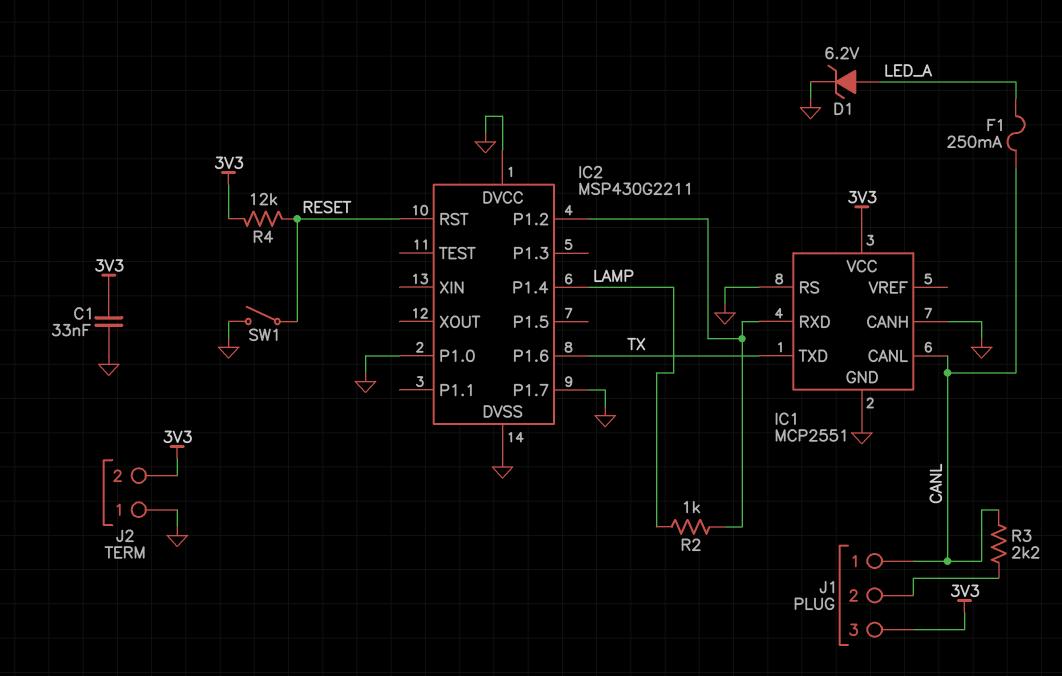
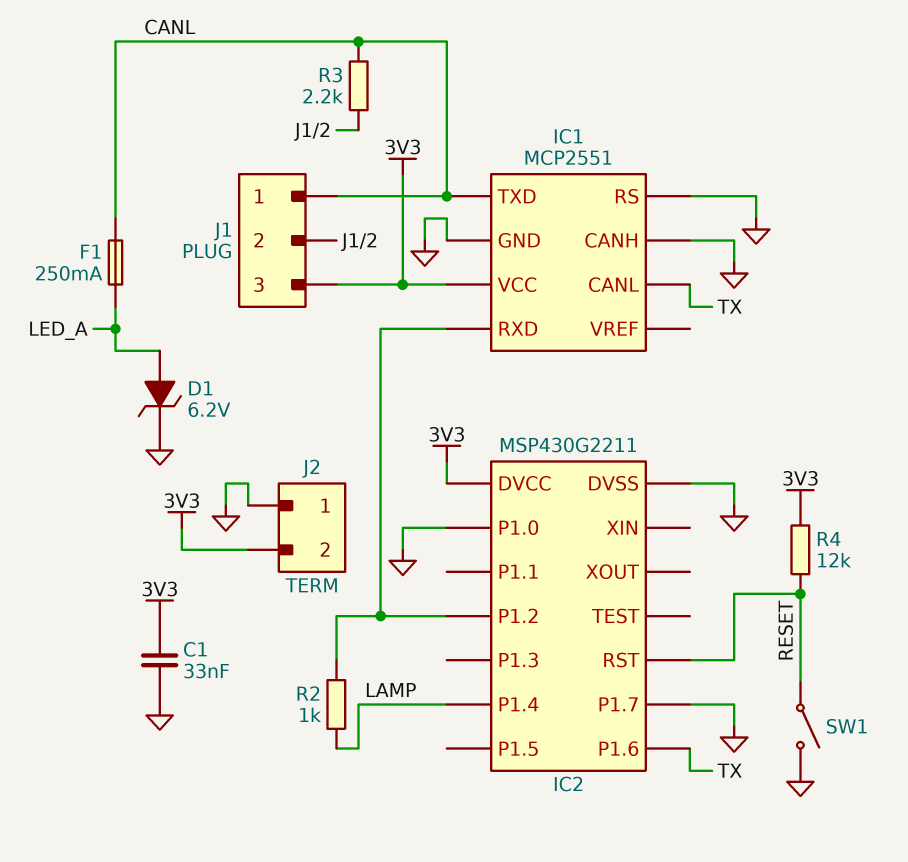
IC1 pin CANL: CANL -> TX
IC1 pin TXD: TX -> CANL
IC2 pin DVCC: GND -> 3V3

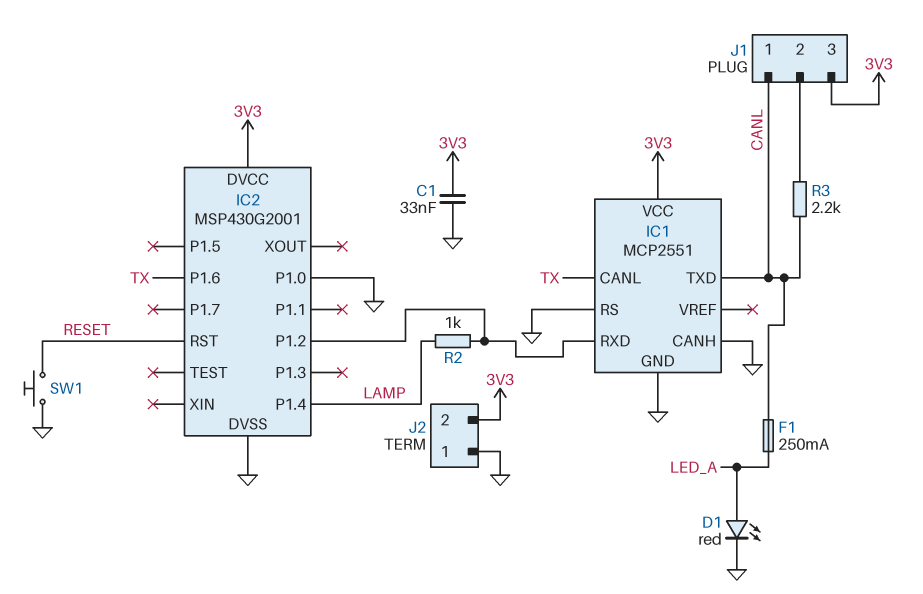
D1: zener 6.2V (A LED_A, K GND) -> LED red (A LED_A, K GND)
IC2: MSP430G2211 -> MSP430G2001
IC2 pin P1.7: GND -> none
R4: 12k (3V3, RESET) -> none
SW1: switch (GND, RESET) -> button (GND, RESET)

